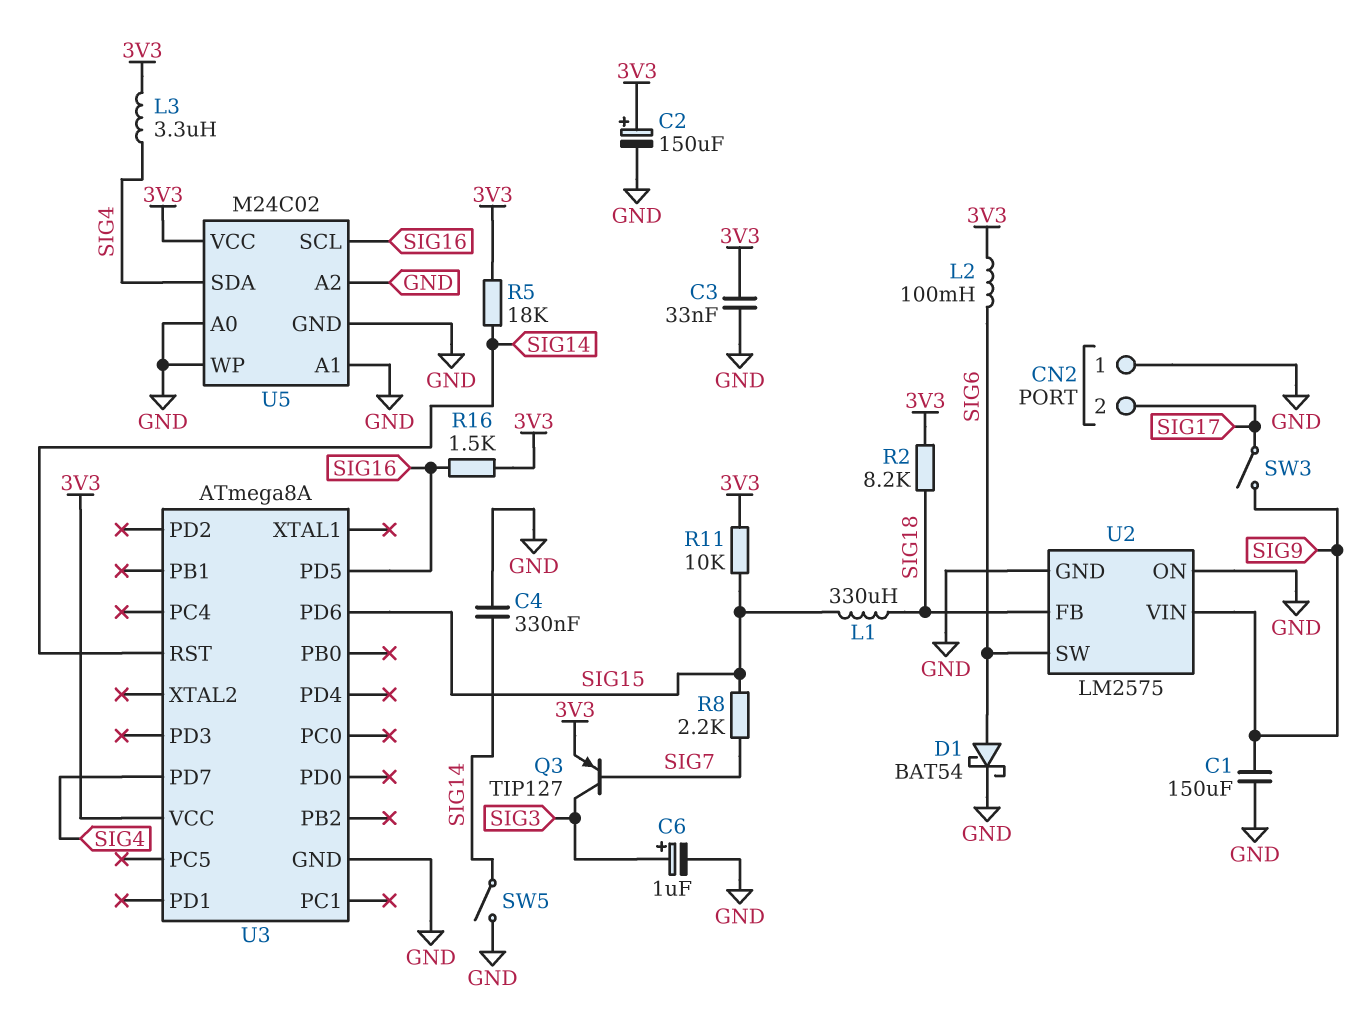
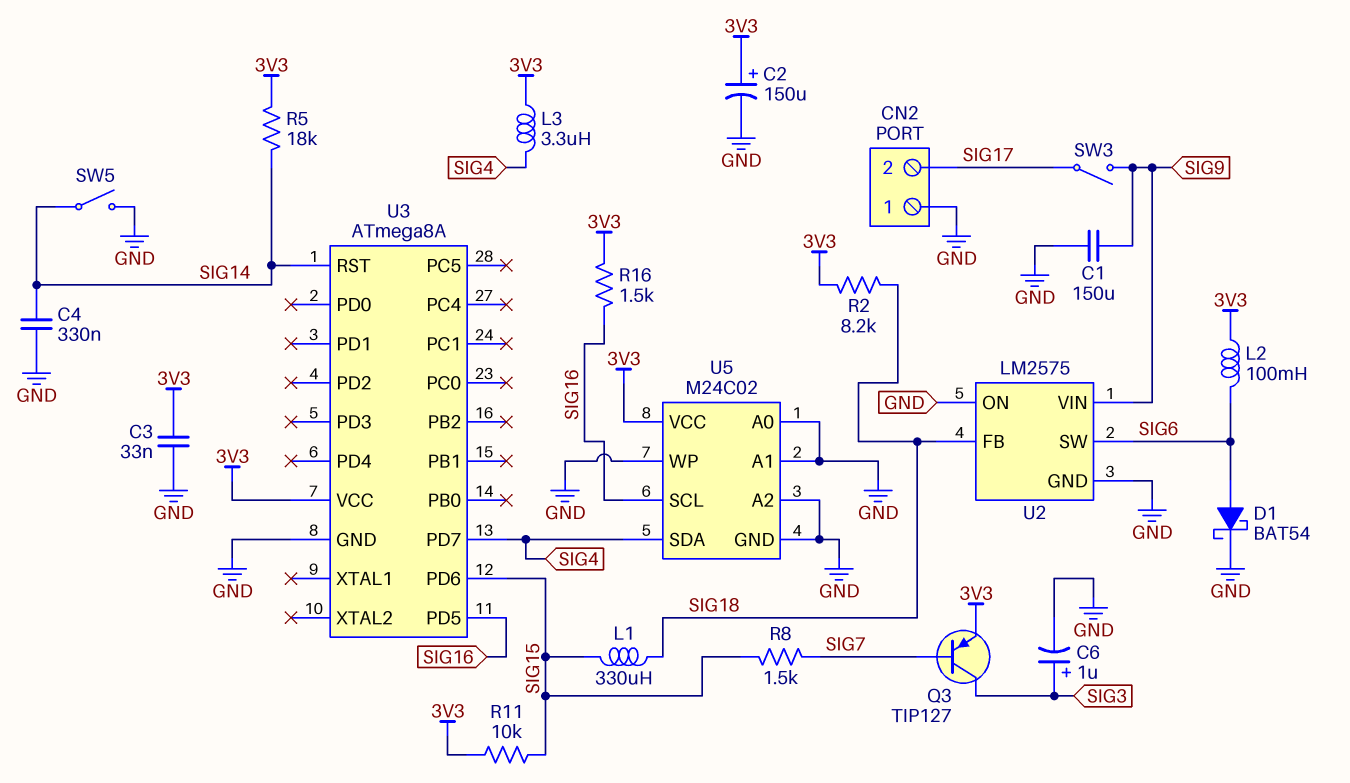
R8: 2.2k (SIG7, SIG15) -> 1.5k (SIG7, SIG15)

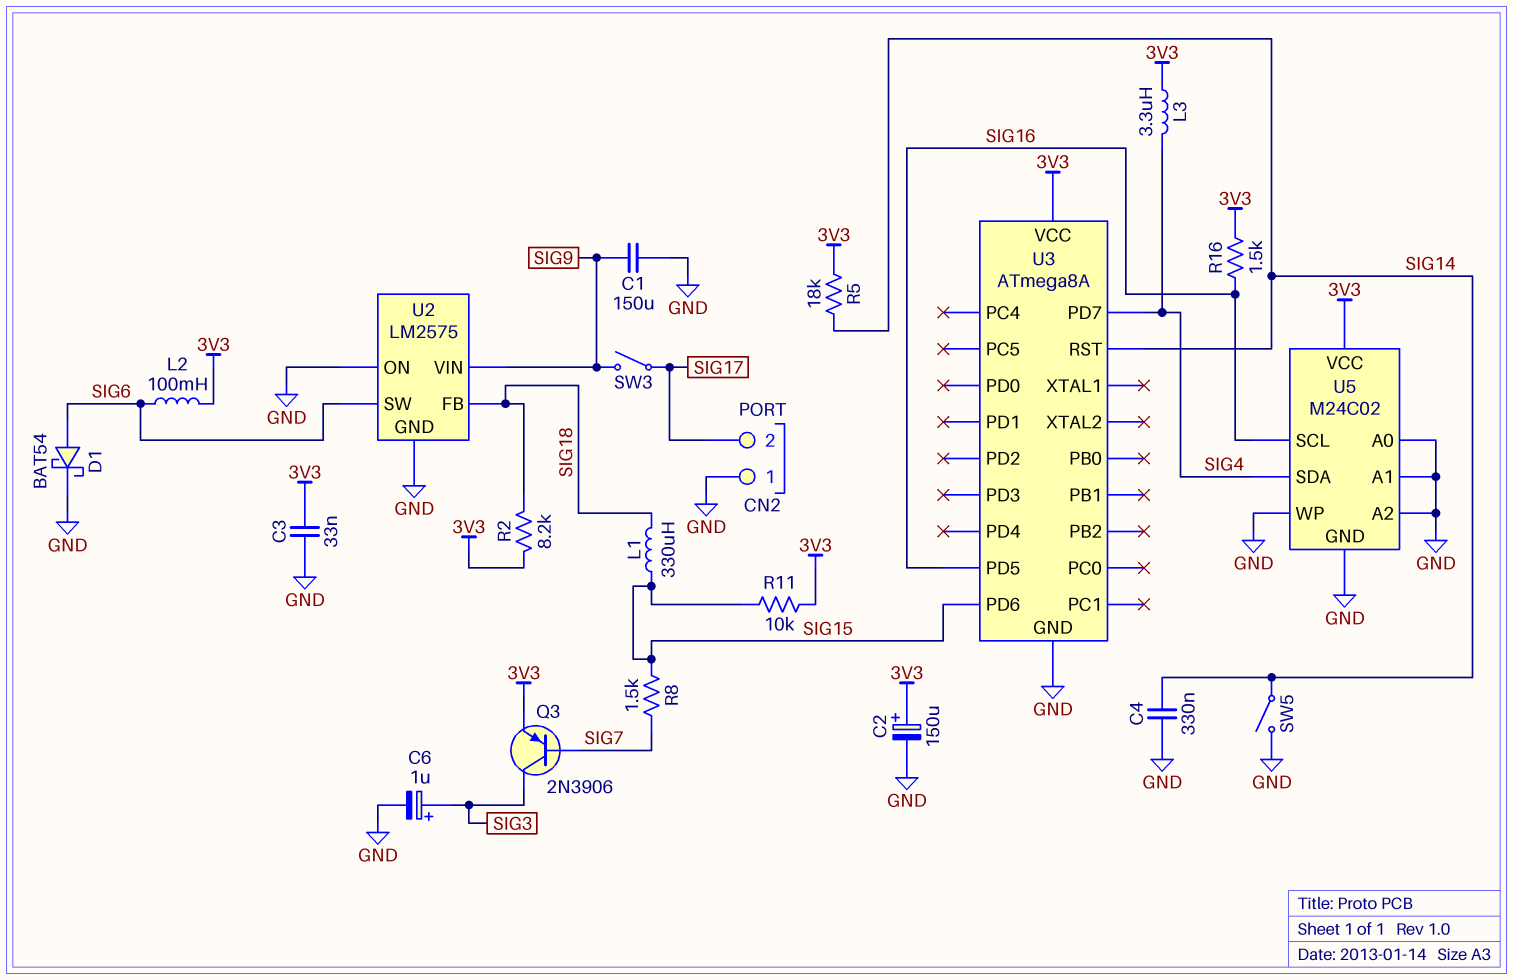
Q3: PNP TIP127 (B SIG7, C SIG3, E 3V3) -> PNP 2N3906 (B SIG7, C SIG3, E 3V3)

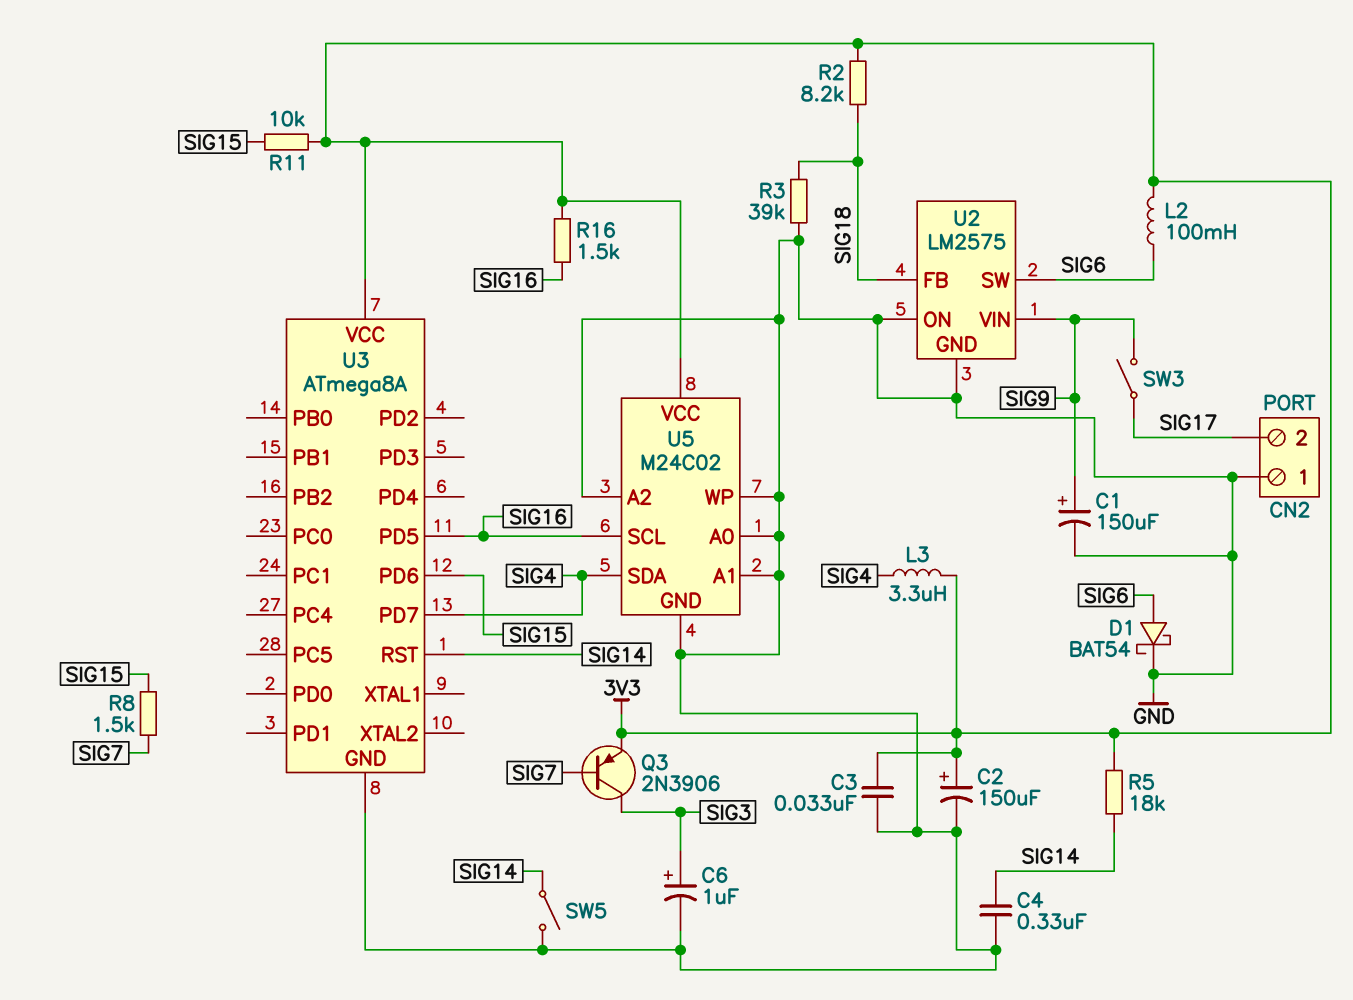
C1: 150uF (GND, SIG9) -> 150uF (plus SIG9, minus GND)
L1: 330uH (SIG15, SIG18) -> none
R3: none -> 39k (GND, SIG18)

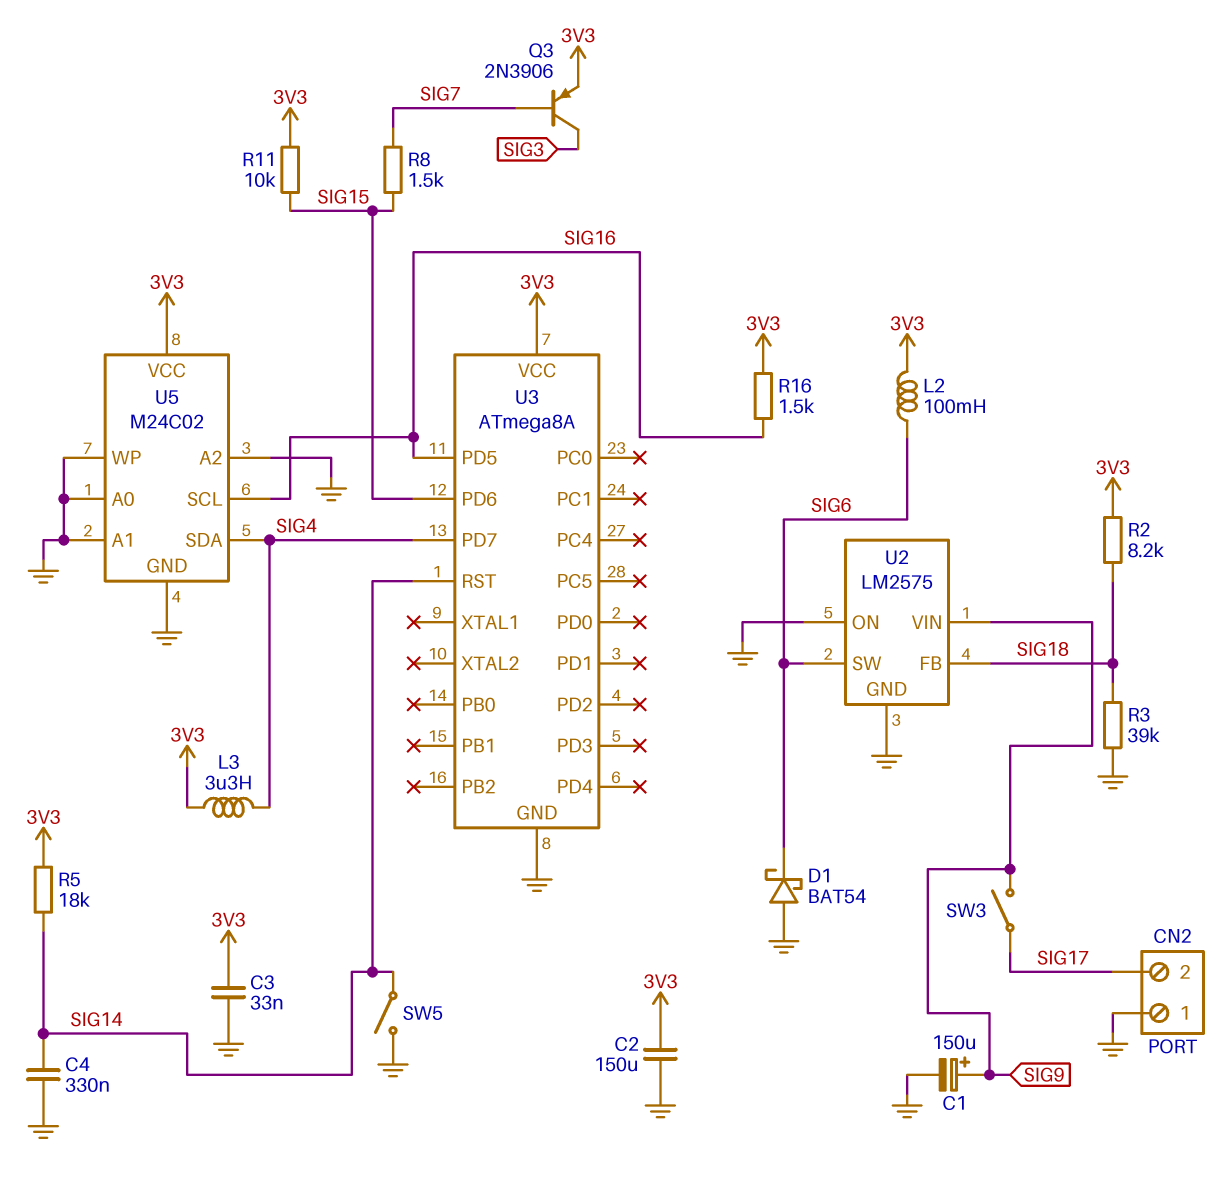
C2: 150uF (plus 3V3, minus GND) -> 150uF (3V3, GND)
C6: 1uF (plus SIG3, minus GND) -> none
D1: schottky BAT54 (A SIG6, K GND) -> schottky BAT54 (A GND, K SIG6)

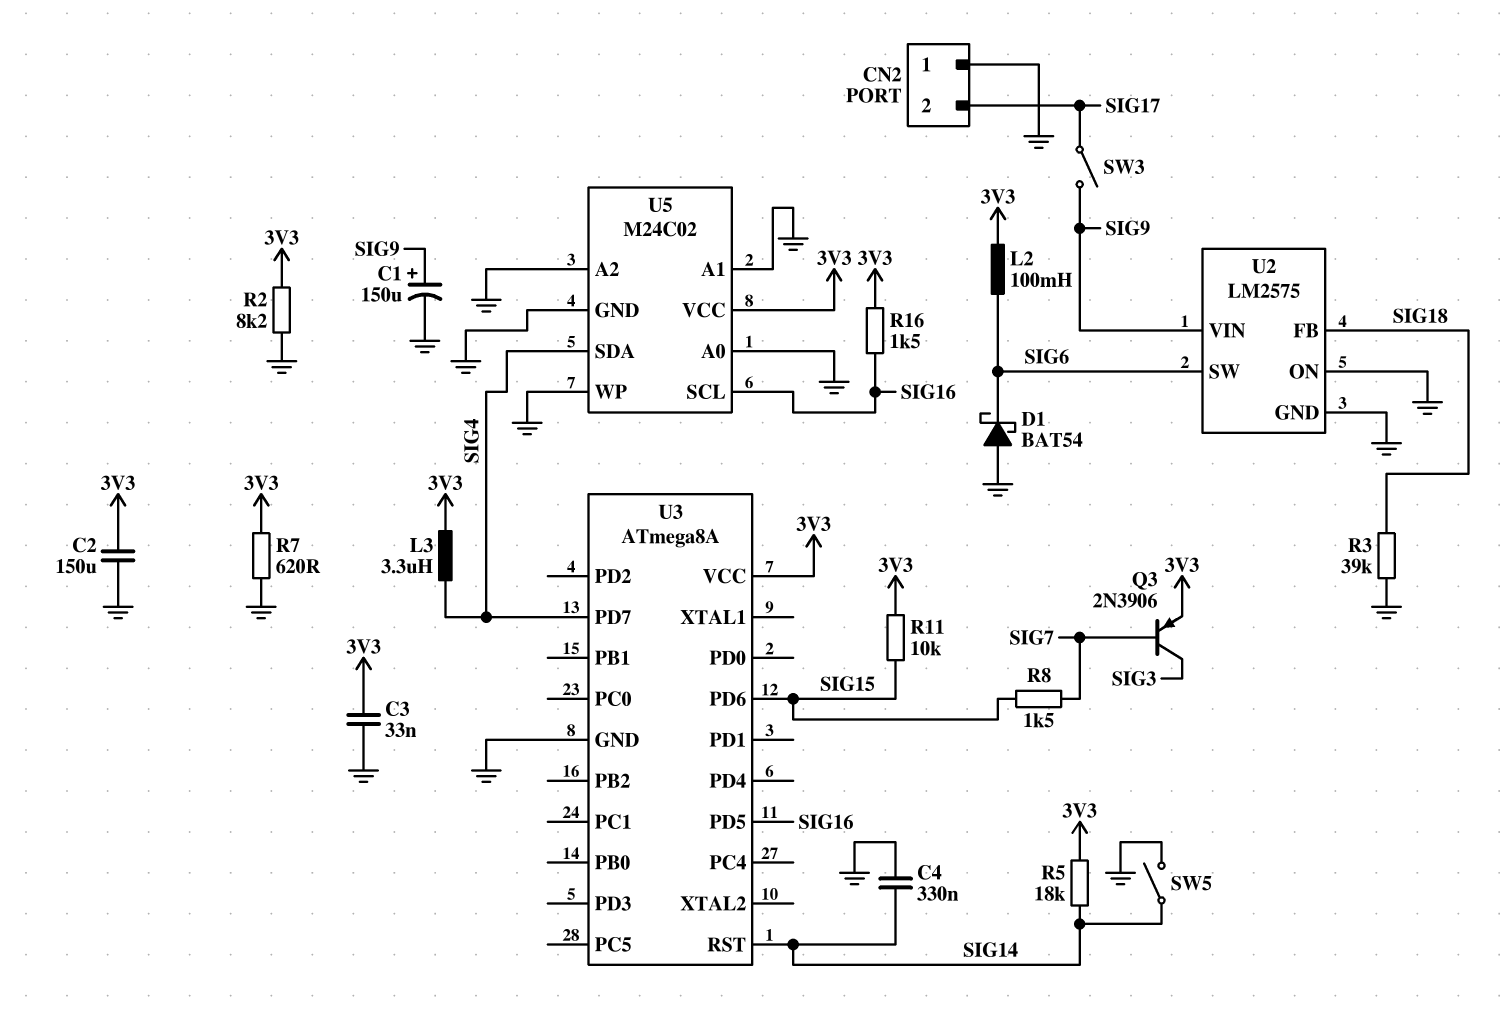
R2: 8.2k (3V3, SIG18) -> 8.2k (3V3, GND)
R7: none -> 620 (3V3, GND)

